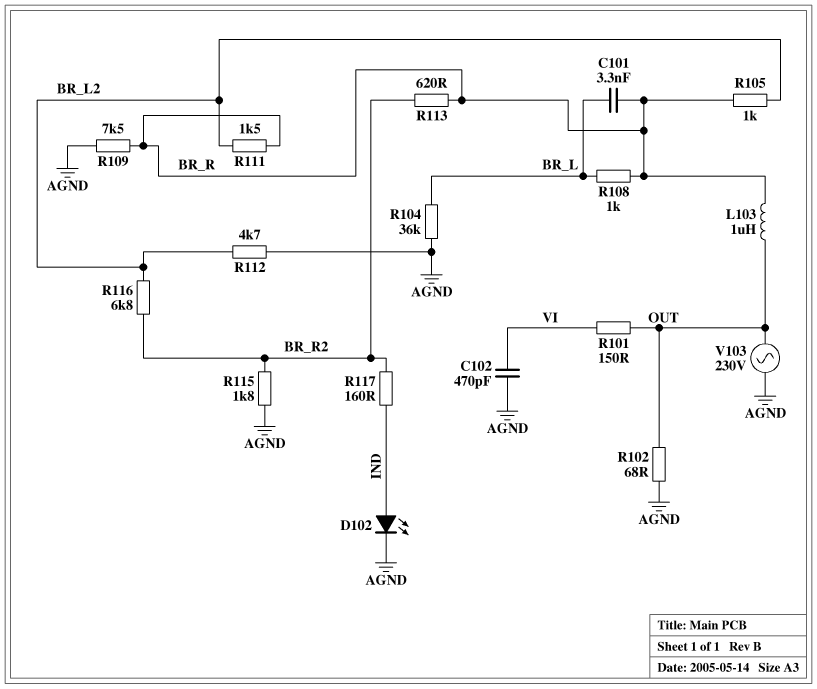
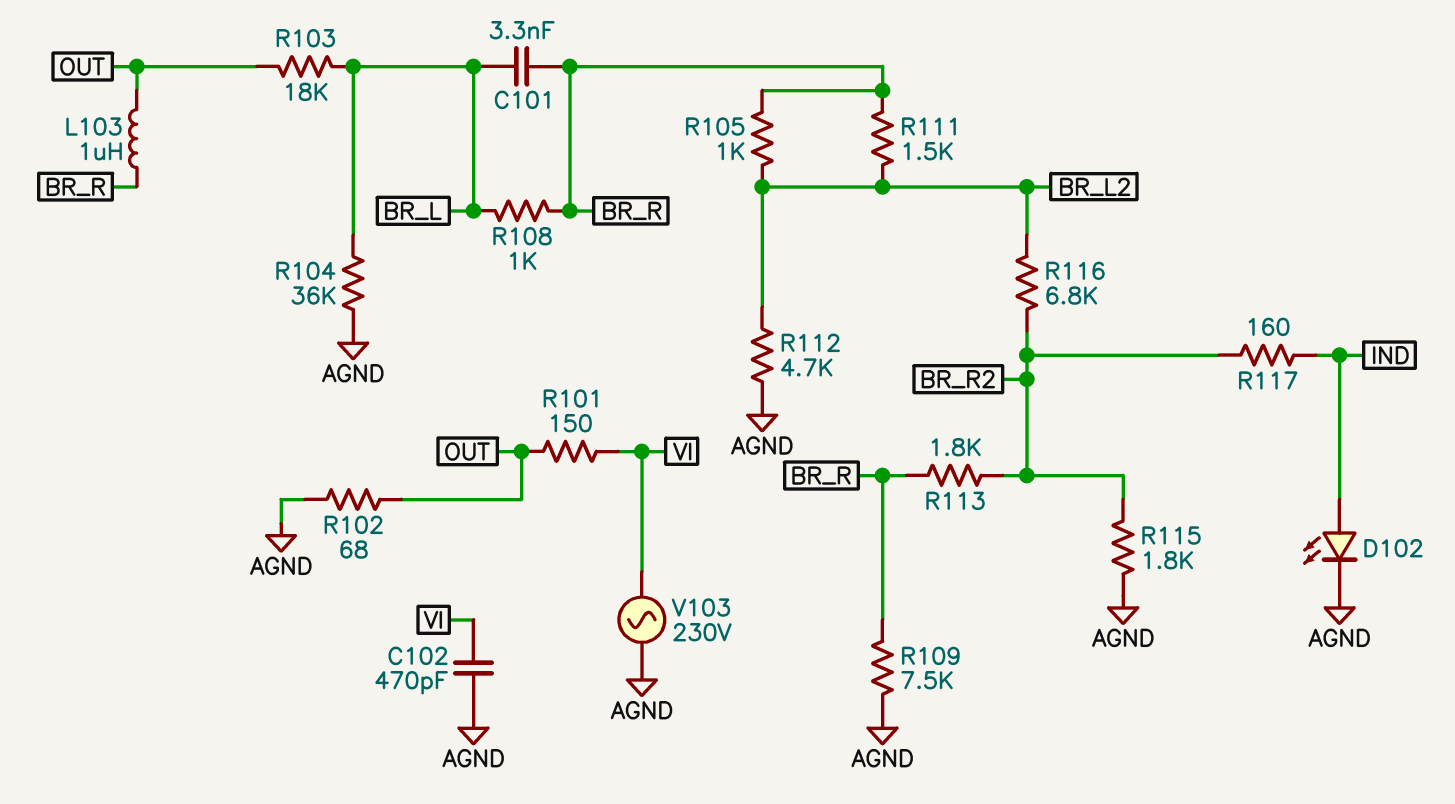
R103: none -> 18k (BR_L, OUT)
R113: 620 (BR_R, BR_R2) -> 1.8k (BR_R, BR_R2)
V103: AC 230V (AGND, OUT) -> AC 230V (AGND, VI)

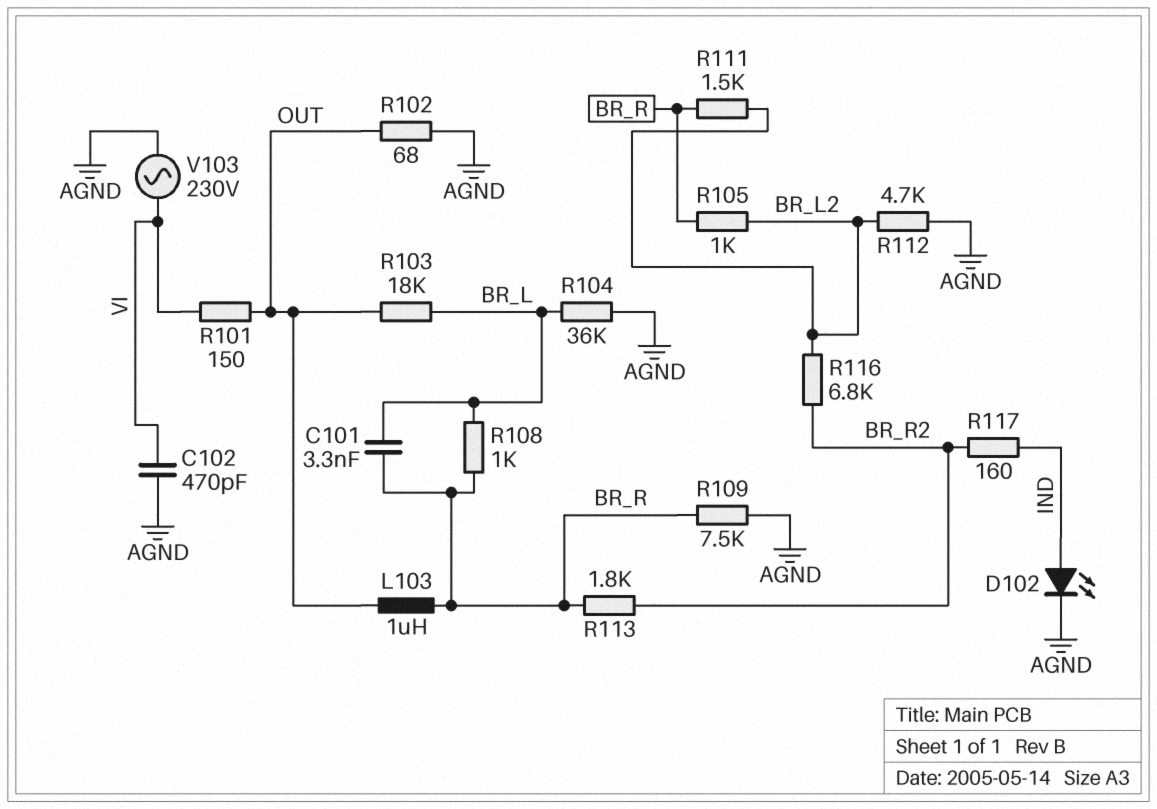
R115: 1.8k (AGND, BR_R2) -> none

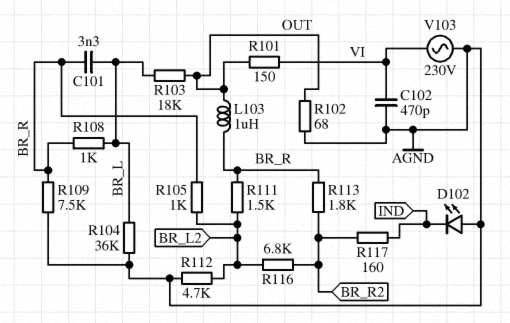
D102: LED (A IND, K AGND) -> LED (A AGND, K IND)

